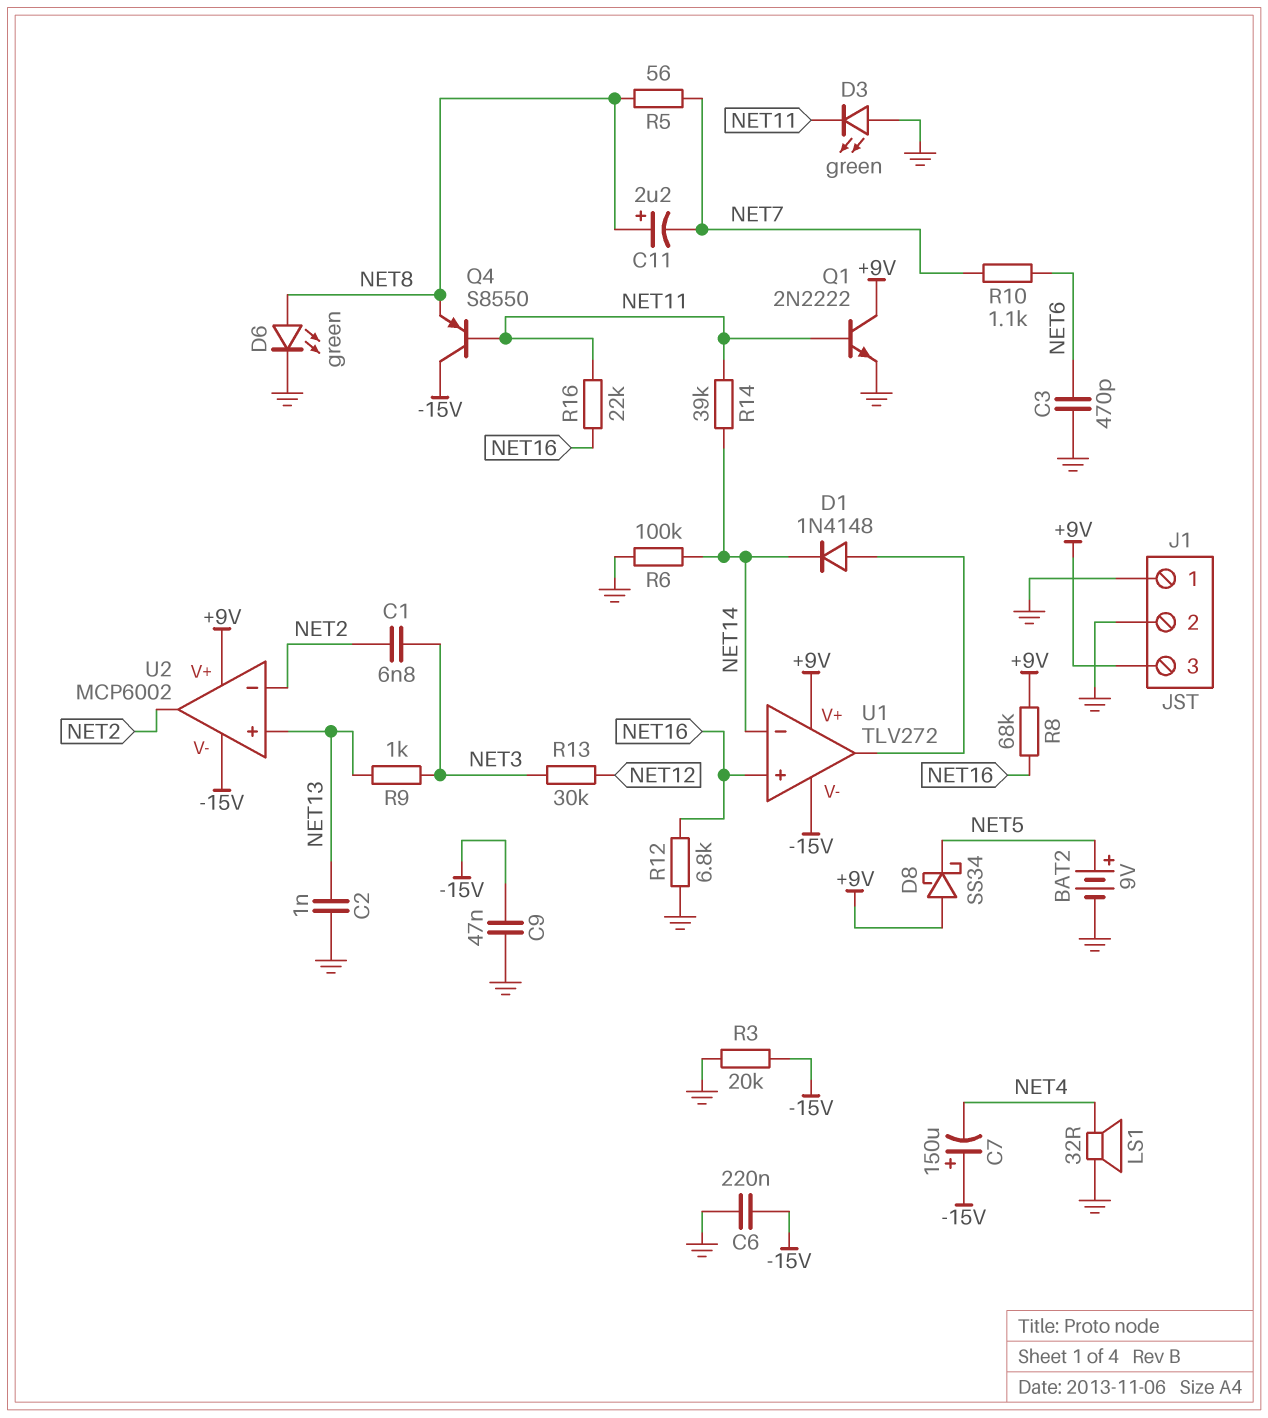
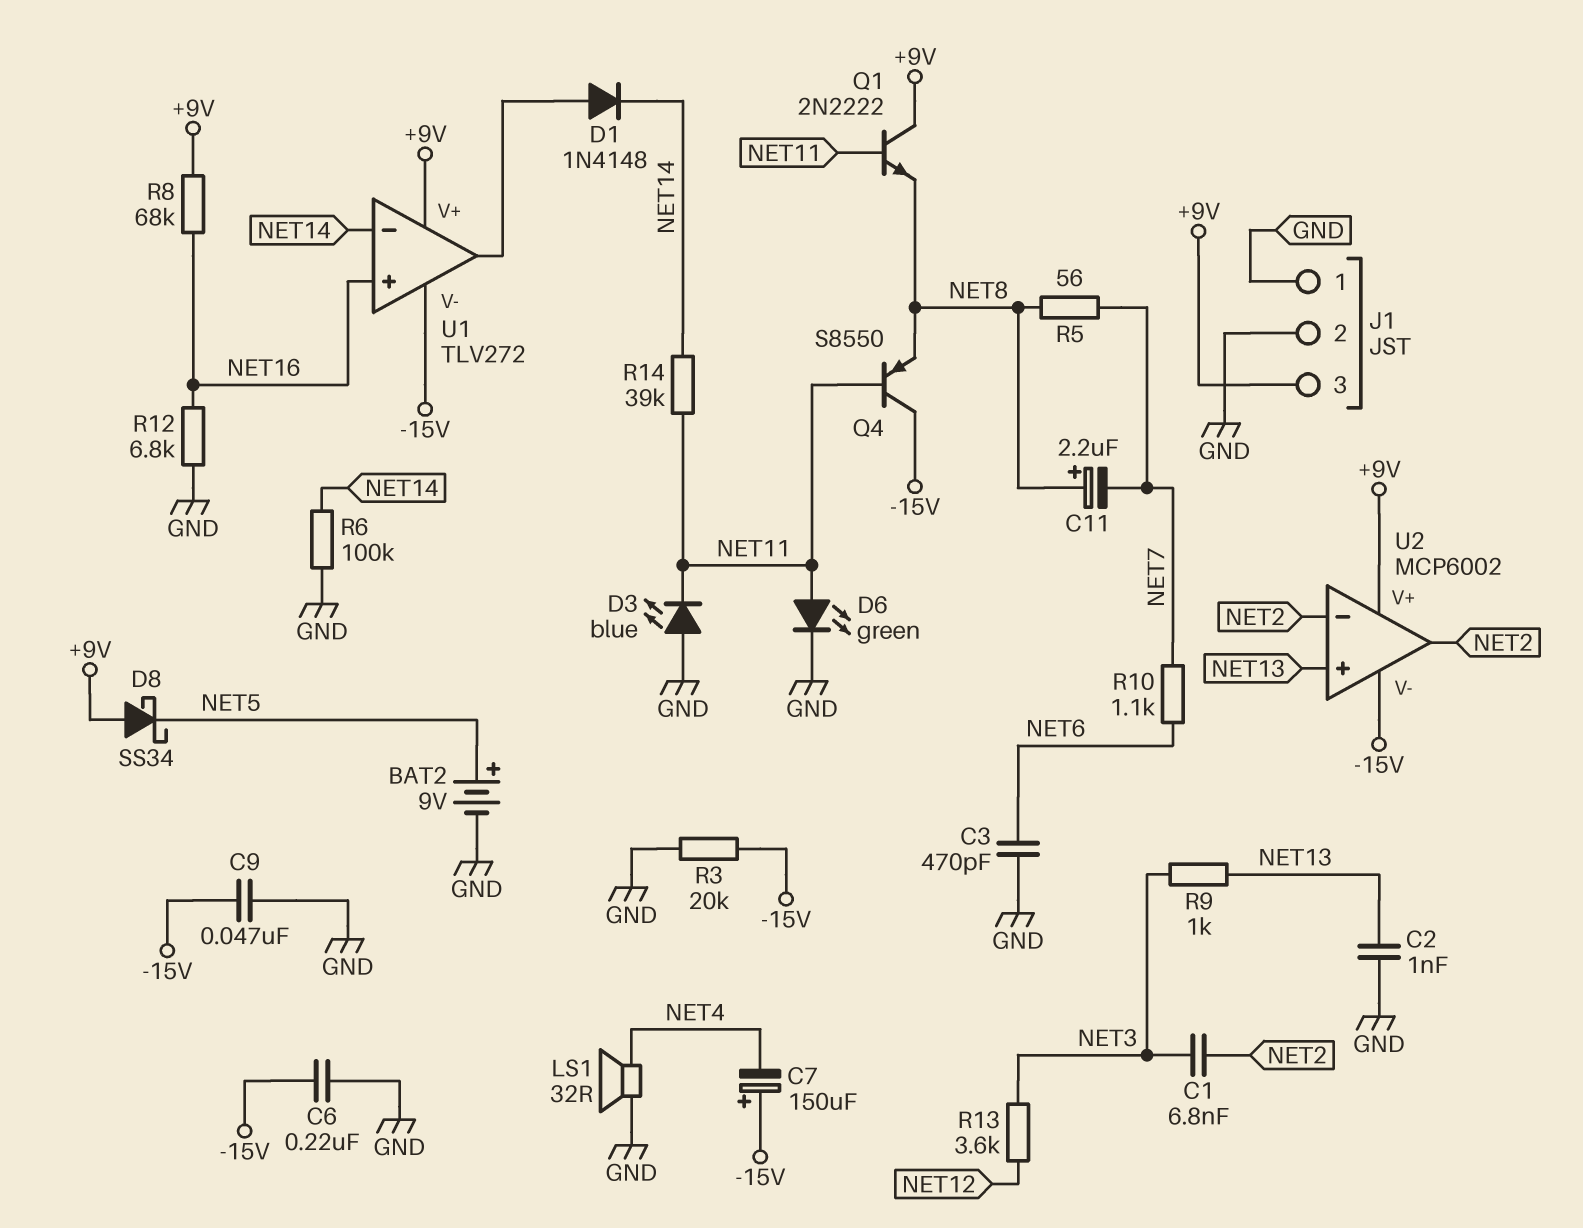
D3: LED green (A GND, K NET11) -> LED blue (A GND, K NET11)
D6: LED green (A NET8, K GND) -> LED green (A NET11, K GND)
Q1: NPN 2N2222 (B NET11, C +9V, E GND) -> NPN 2N2222 (B NET11, C +9V, E NET8)
R13: 30k (NET3, NET12) -> 3.6k (NET3, NET12)
R16: 22k (NET11, NET16) -> none

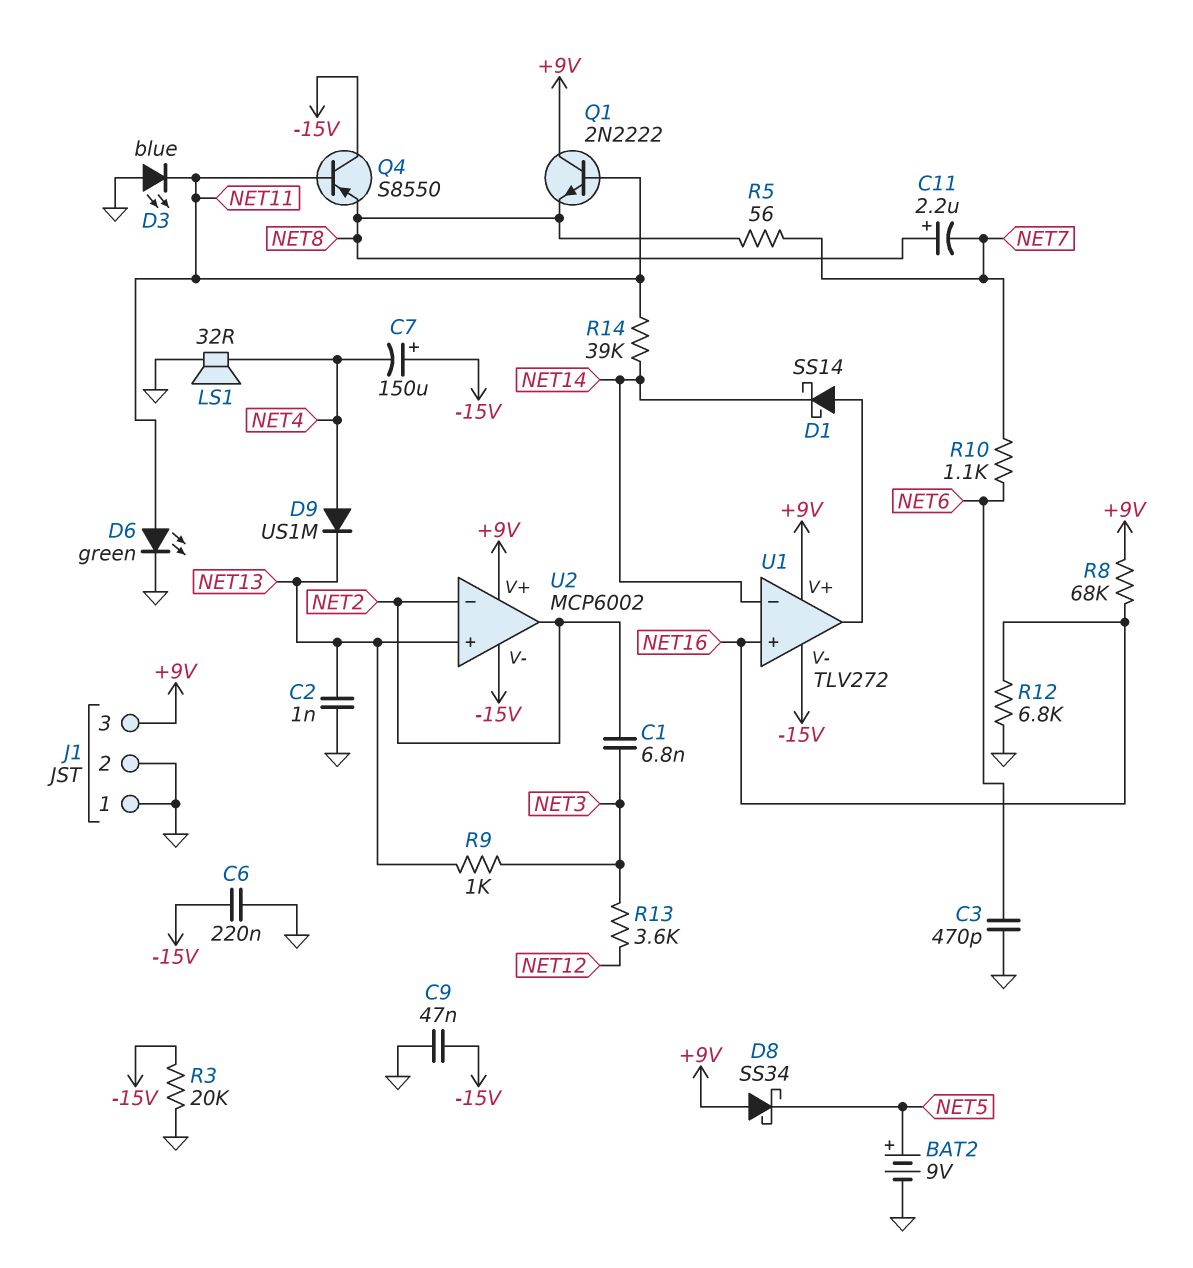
D1: diode 1N4148 (A U1/out, K NET14) -> schottky SS14 (A U1/out, K NET14)
D9: none -> diode US1M (A NET4, K NET13)
R6: 100k (GND, NET14) -> none

